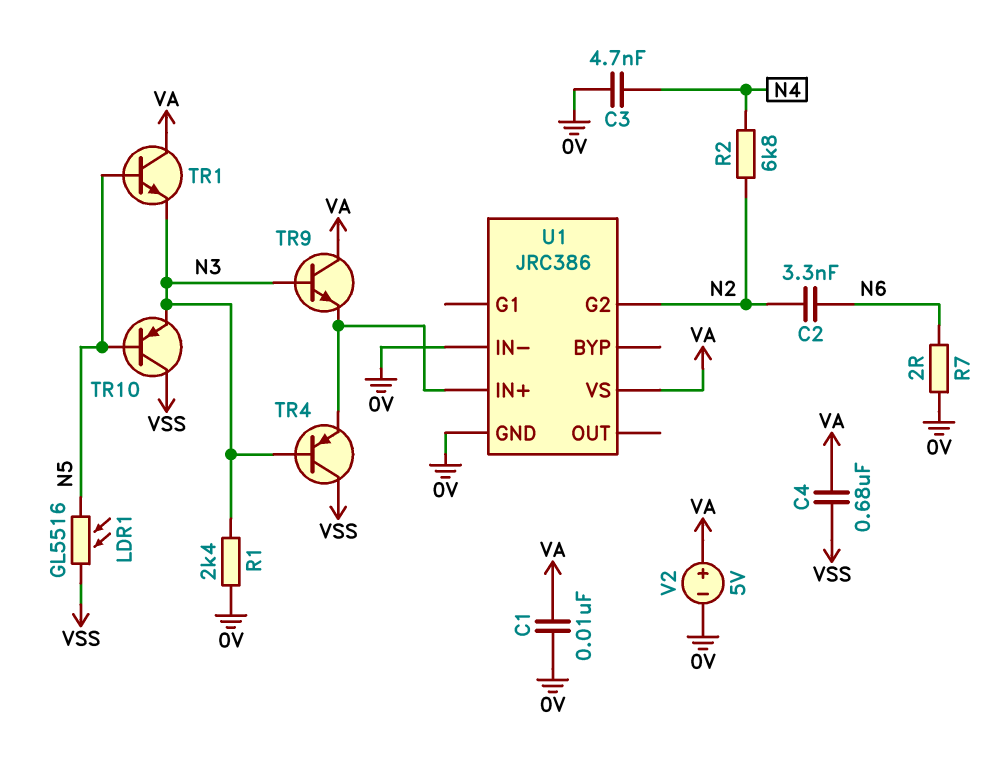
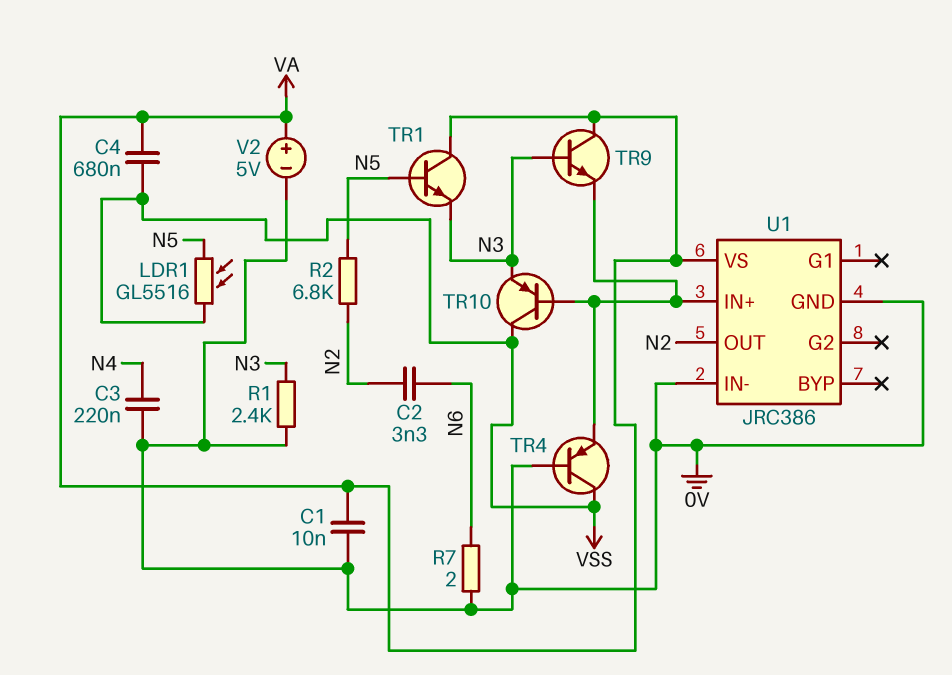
C3: 4.7nF (0V, N4) -> 220nF (0V, N4)
R2: 6.8k (N2, N4) -> 6.8k (N2, N5)
TR4: PNP (B N3, C VSS, E U1/IN+) -> PNP (B 0V, C VSS, E U1/IN+)
TR10: PNP (B N5, C VSS, E N3) -> PNP (B U1/IN+, C VSS, E N3)
U1 pin G2: N2 -> none
U1 pin OUT: none -> N2

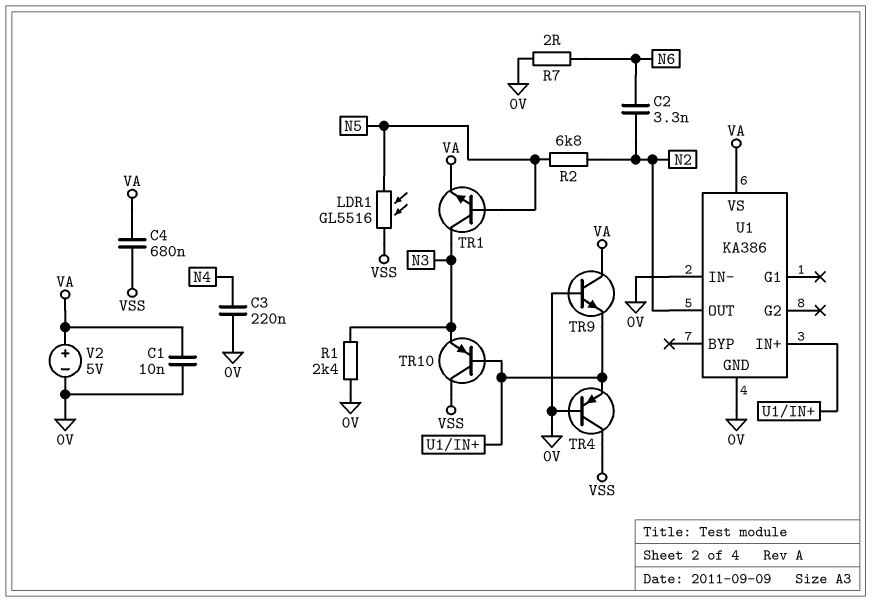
TR1: NPN (B N5, C VA, E N3) -> NPN (B N5, C N3, E VA)
TR9: NPN (B N3, C VA, E U1/IN+) -> NPN (B 0V, C VA, E U1/IN+)
U1: JRC386 -> KA386

